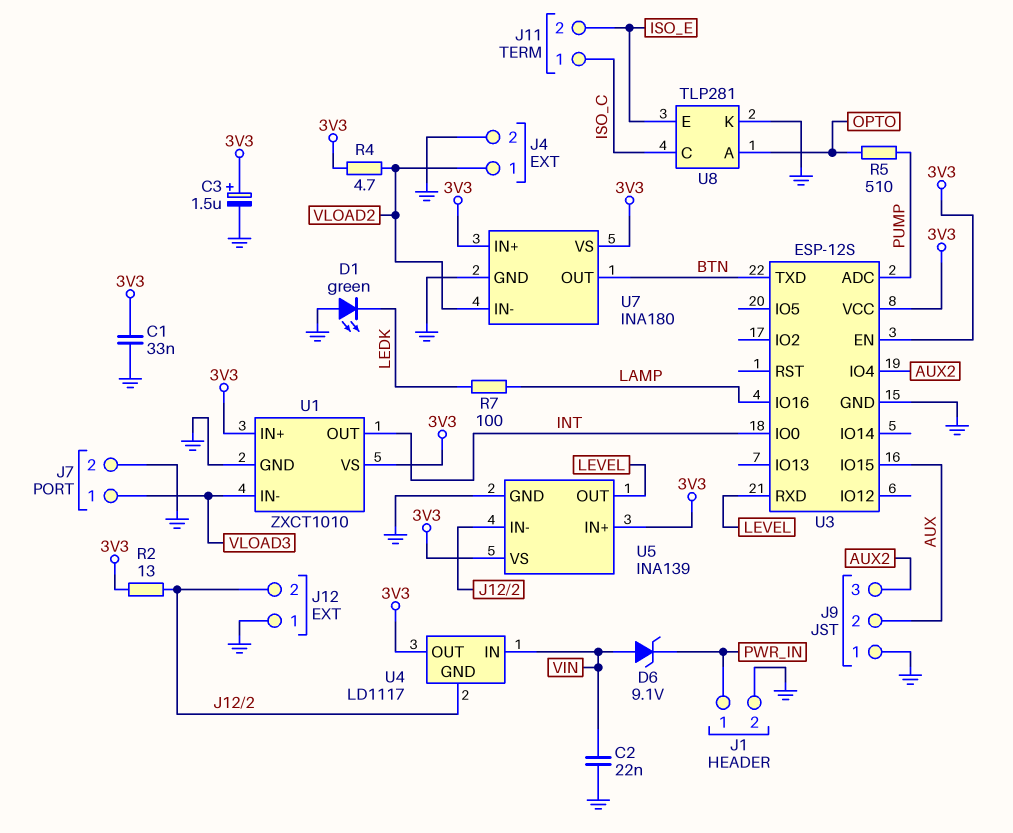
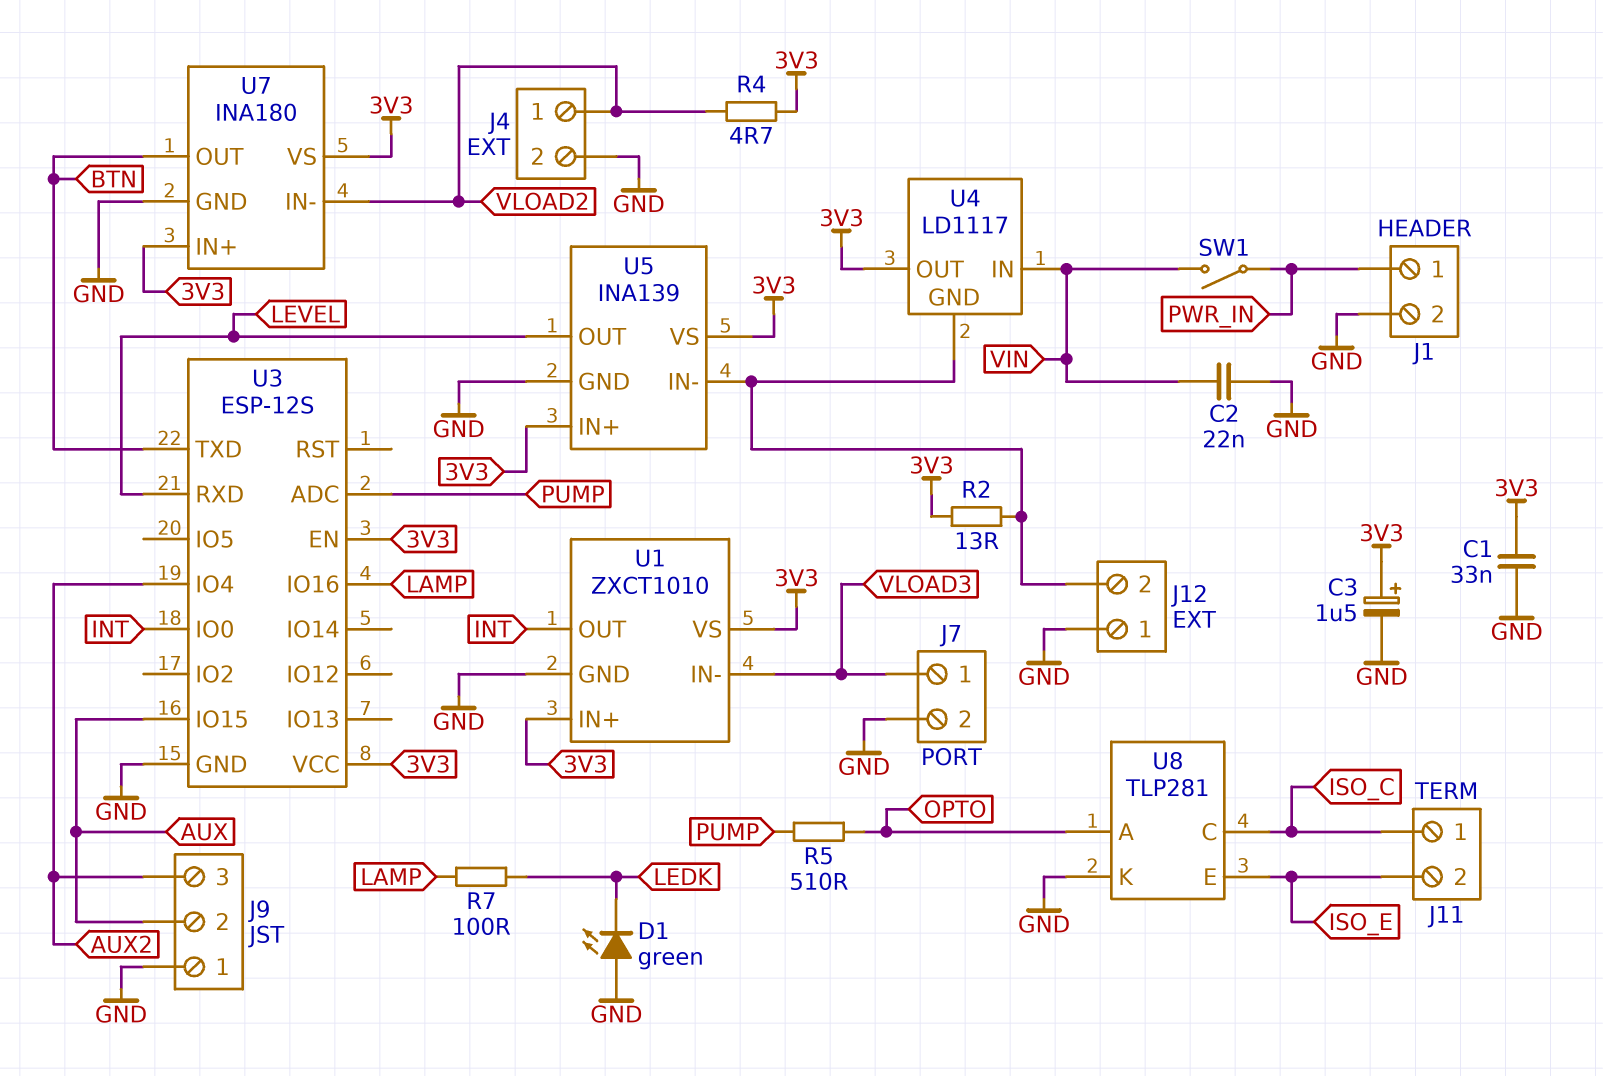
D6: zener 9.1V (A VIN, K PWR_IN) -> none
SW1: none -> switch (PWR_IN, VIN)

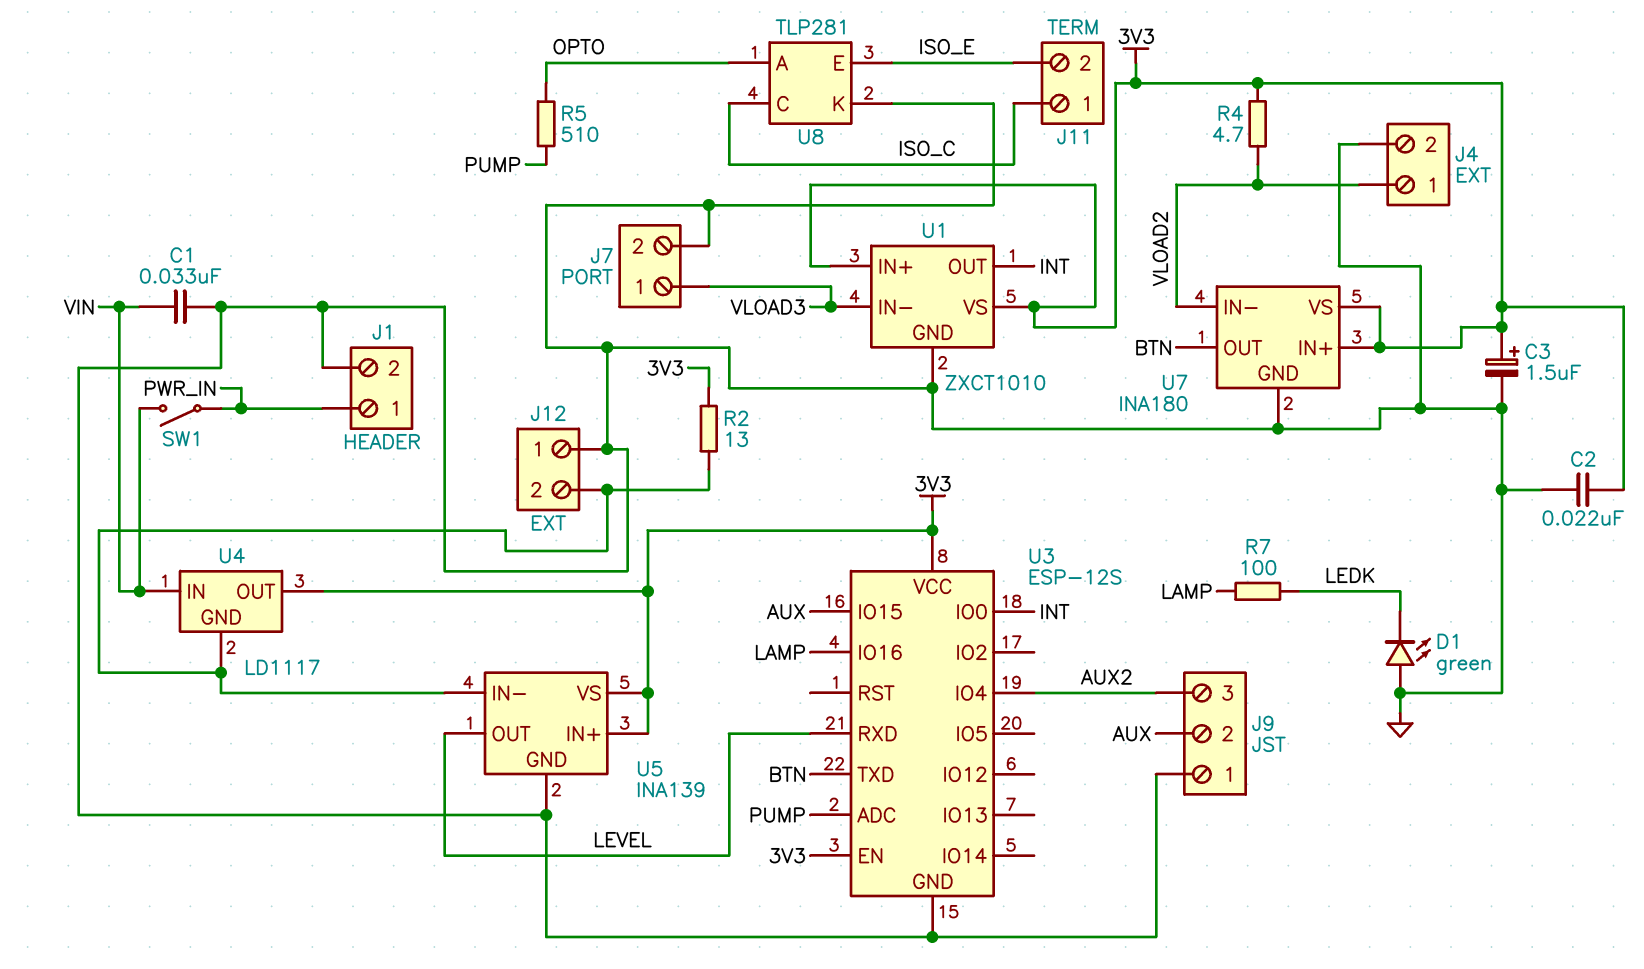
C1: 33nF (3V3, GND) -> 33nF (GND, VIN)
C2: 22nF (GND, VIN) -> 22nF (3V3, GND)

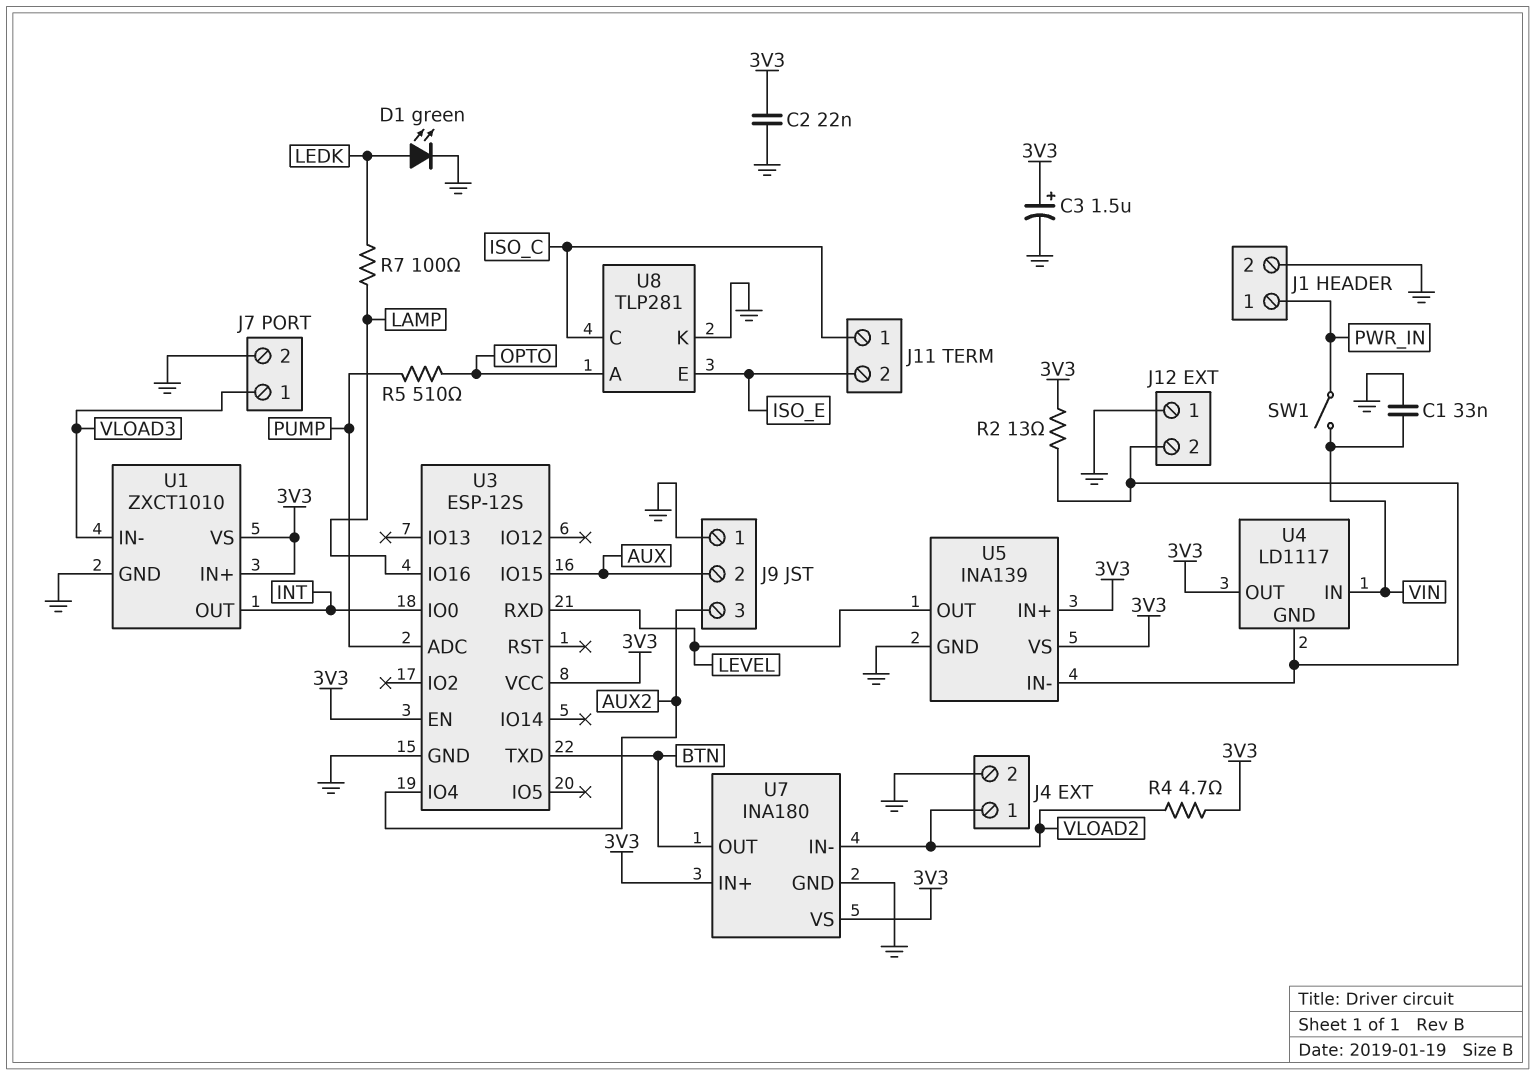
D1: LED green (A GND, K LEDK) -> LED green (A LEDK, K GND)

